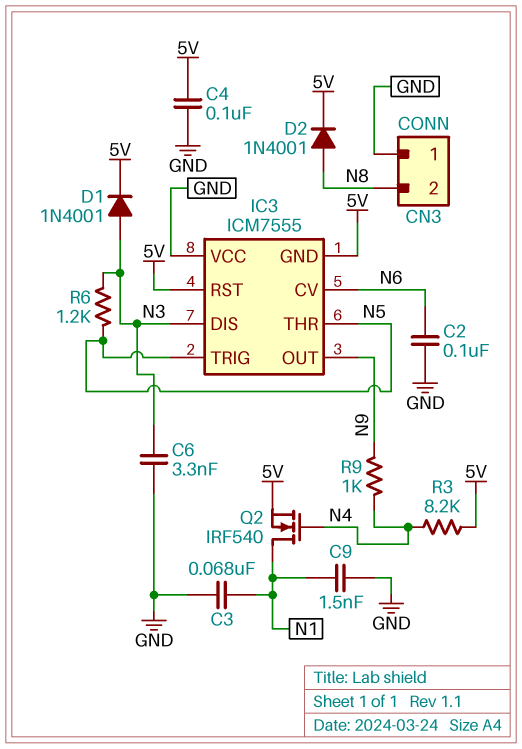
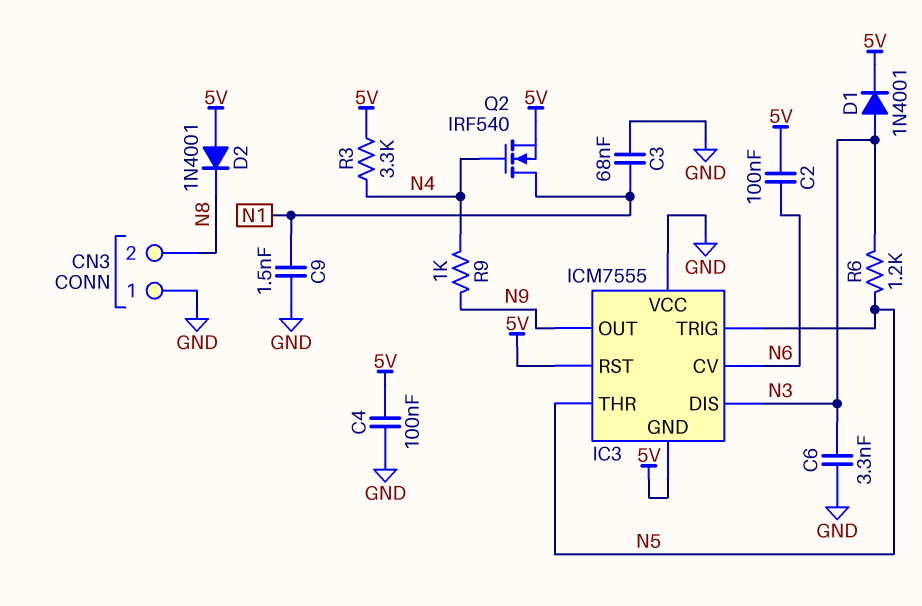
C2: 100nF (GND, N6) -> 100nF (5V, N6)
D2: diode 1N4001 (A N8, K 5V) -> diode 1N4001 (A 5V, K N8)
R3: 8.2k (5V, N4) -> 3.3k (5V, N4)

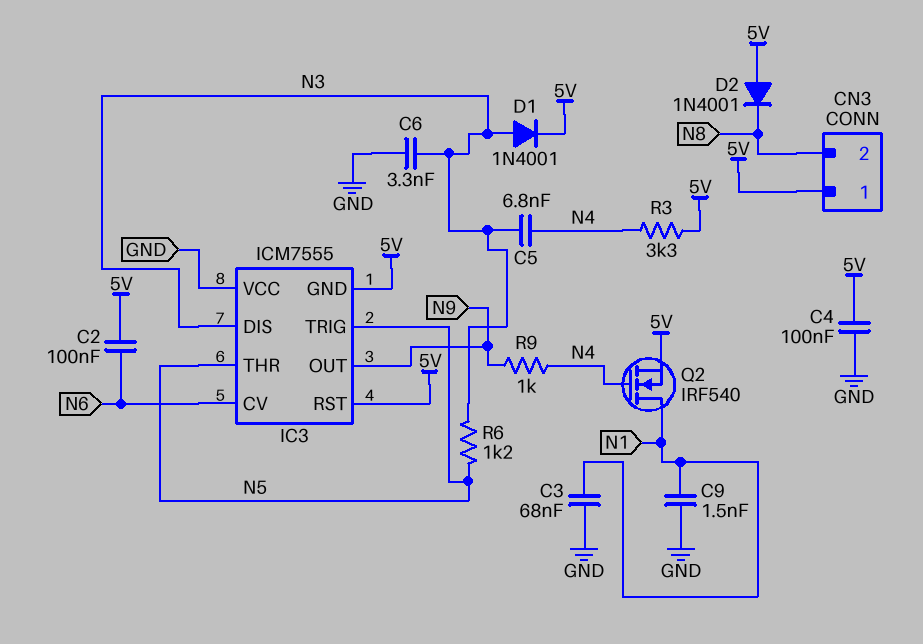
C5: none -> 6.8nF (N3, N4)
CN3 pin 1: GND -> 5V

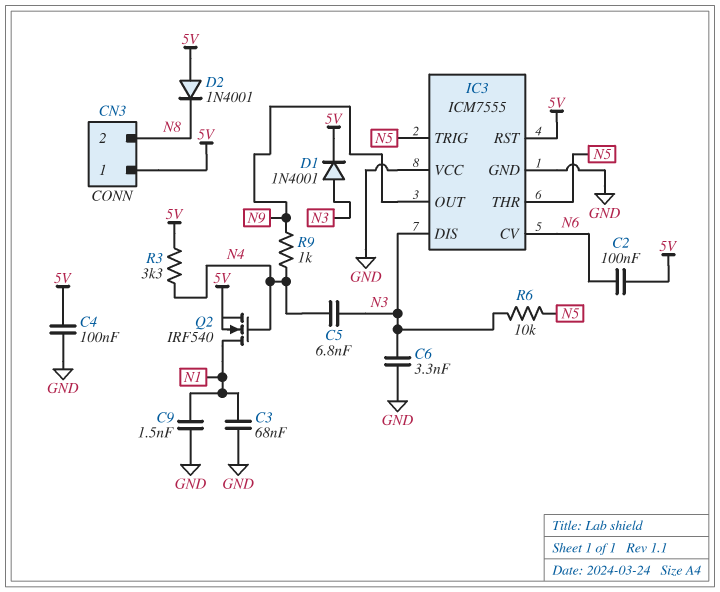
IC3 pin GND: 5V -> GND
R6: 1.2k (N3, N5) -> 10k (N3, N5)

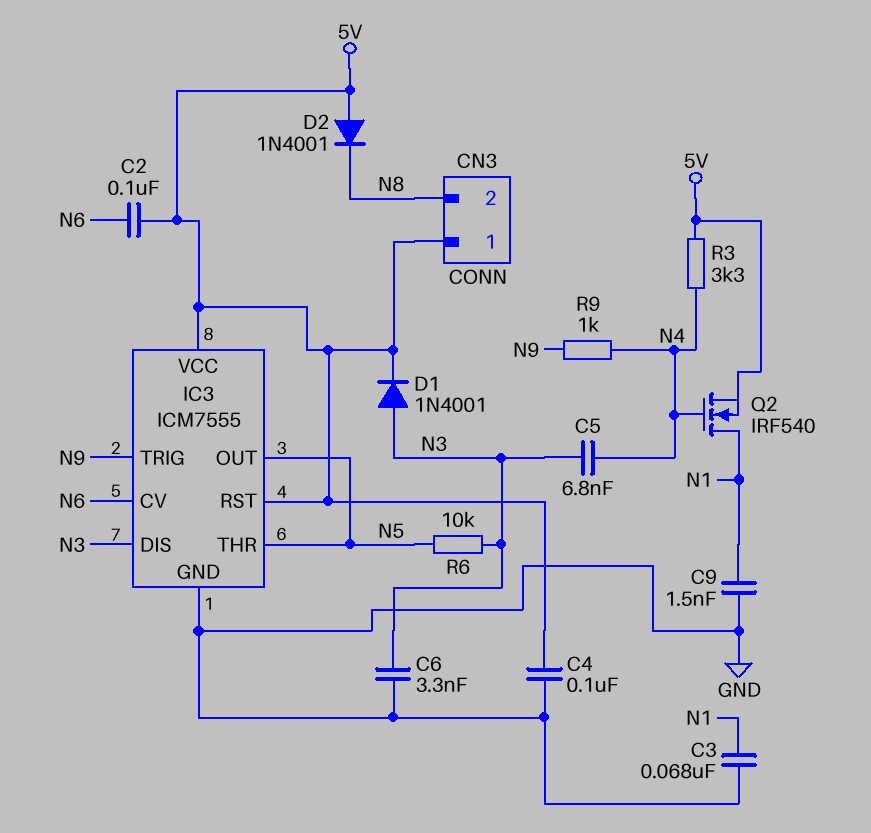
IC3 pin OUT: N9 -> N5
IC3 pin TRIG: N5 -> N9
IC3 pin VCC: GND -> 5V

